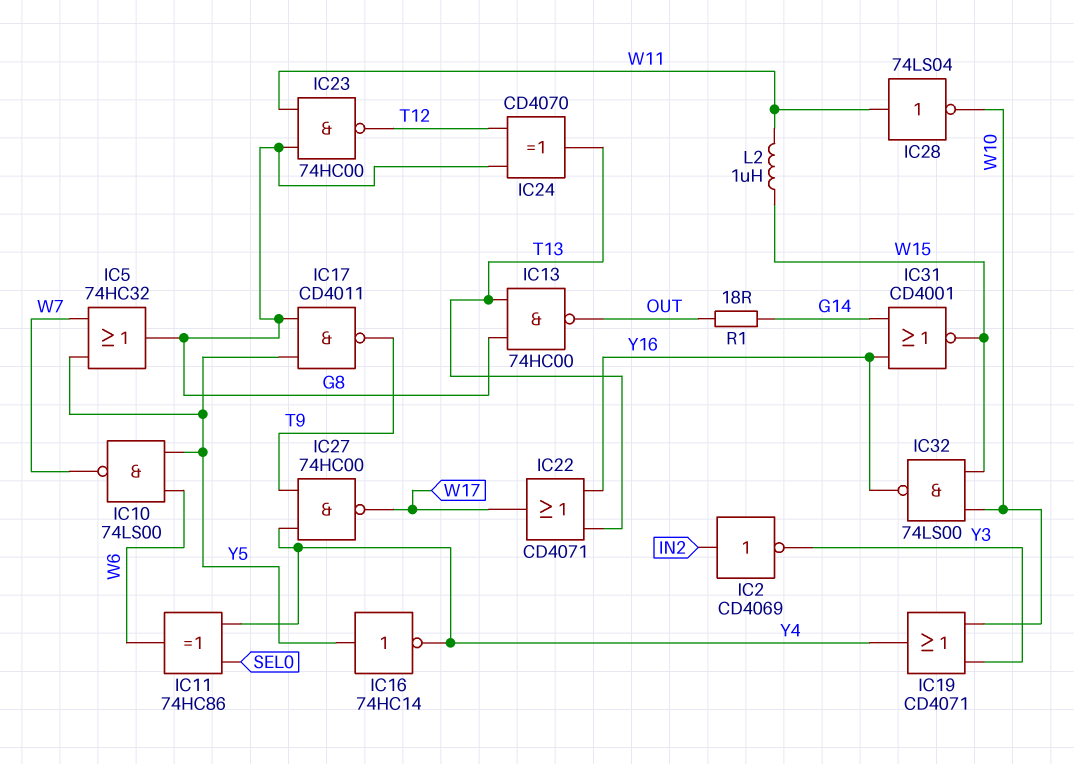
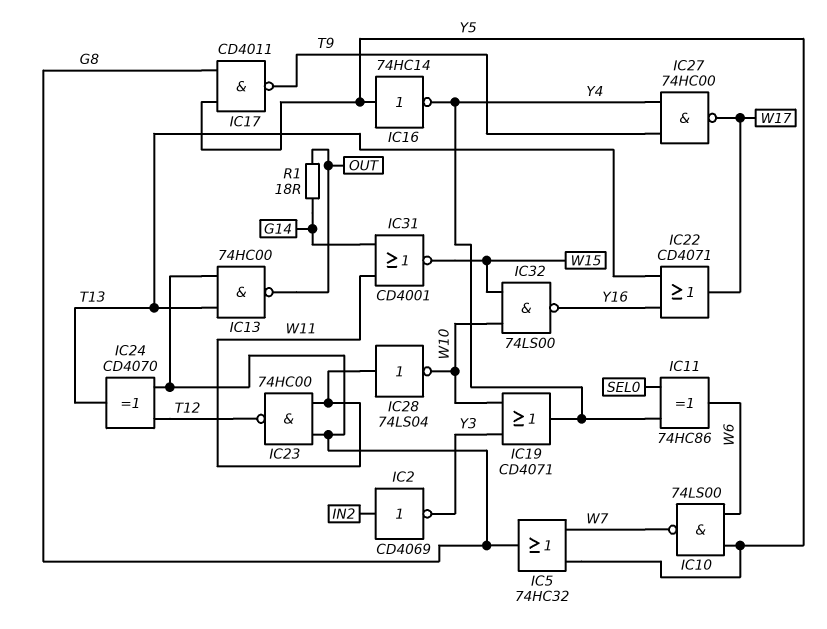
IC31: NOR CD4001 (in G14, in Y16, out W15) -> NOR CD4001 (in G14, in W11, out W15)
L2: 1uH (W11, W15) -> none

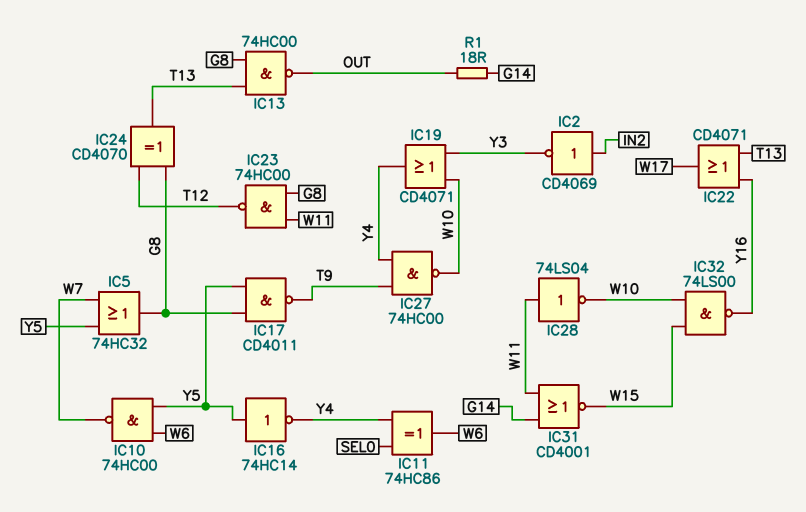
IC10: NAND 74LS00 (in W6, in Y5, out W7) -> NAND 74HC00 (in W6, in Y5, out W7)
IC27: NAND 74HC00 (in T9, in Y4, out W17) -> NAND 74HC00 (in T9, in Y4, out W10)

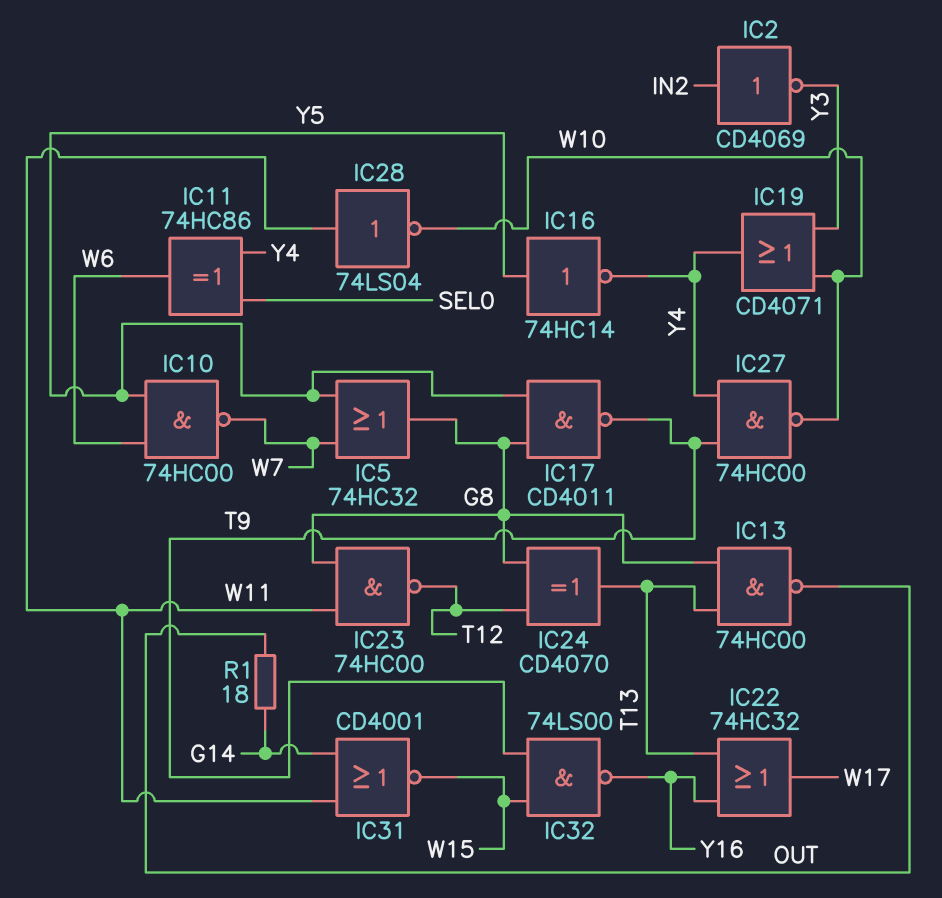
IC22: OR CD4071 (in T13, in Y16, out W17) -> OR 74HC32 (in T13, in Y16, out W17)
IC32: NAND 74LS00 (in W10, in W15, out Y16) -> NAND 74LS00 (in T9, in W15, out Y16)

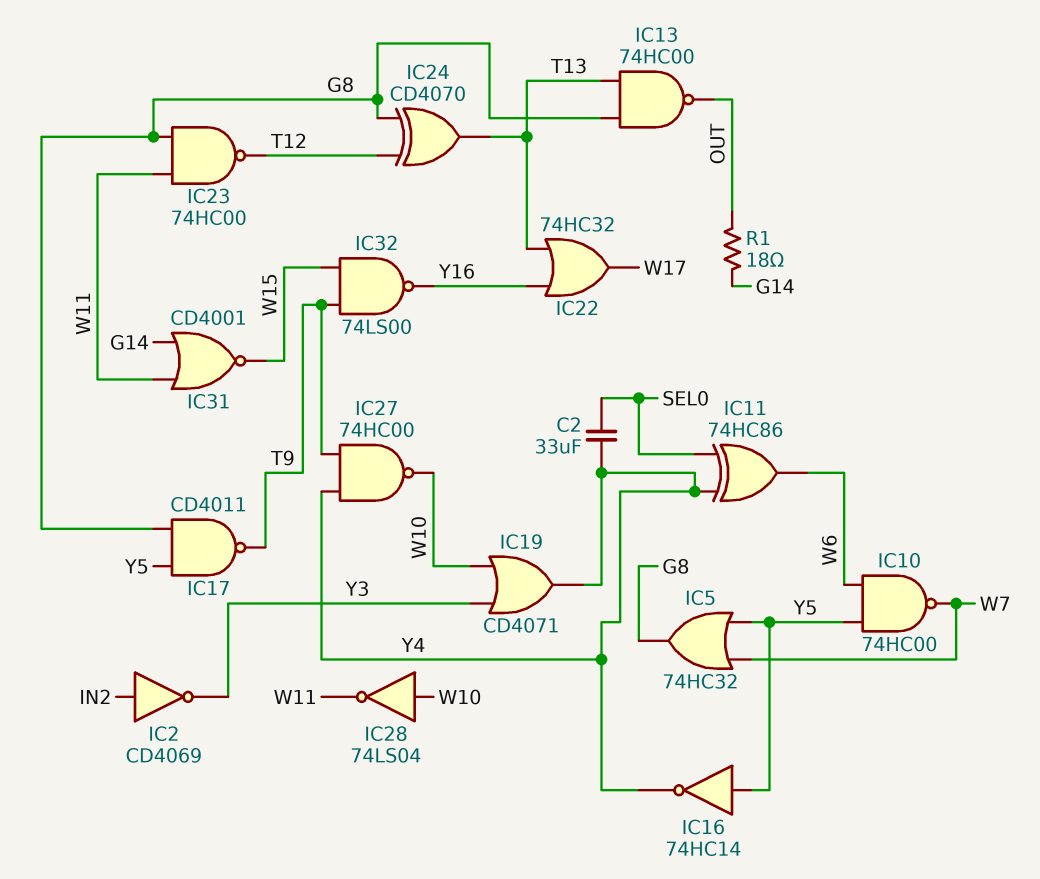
C2: none -> 33uF (SEL0, Y4)
IC28: NOT 74LS04 (in W11, out W10) -> NOT 74LS04 (in W10, out W11)

